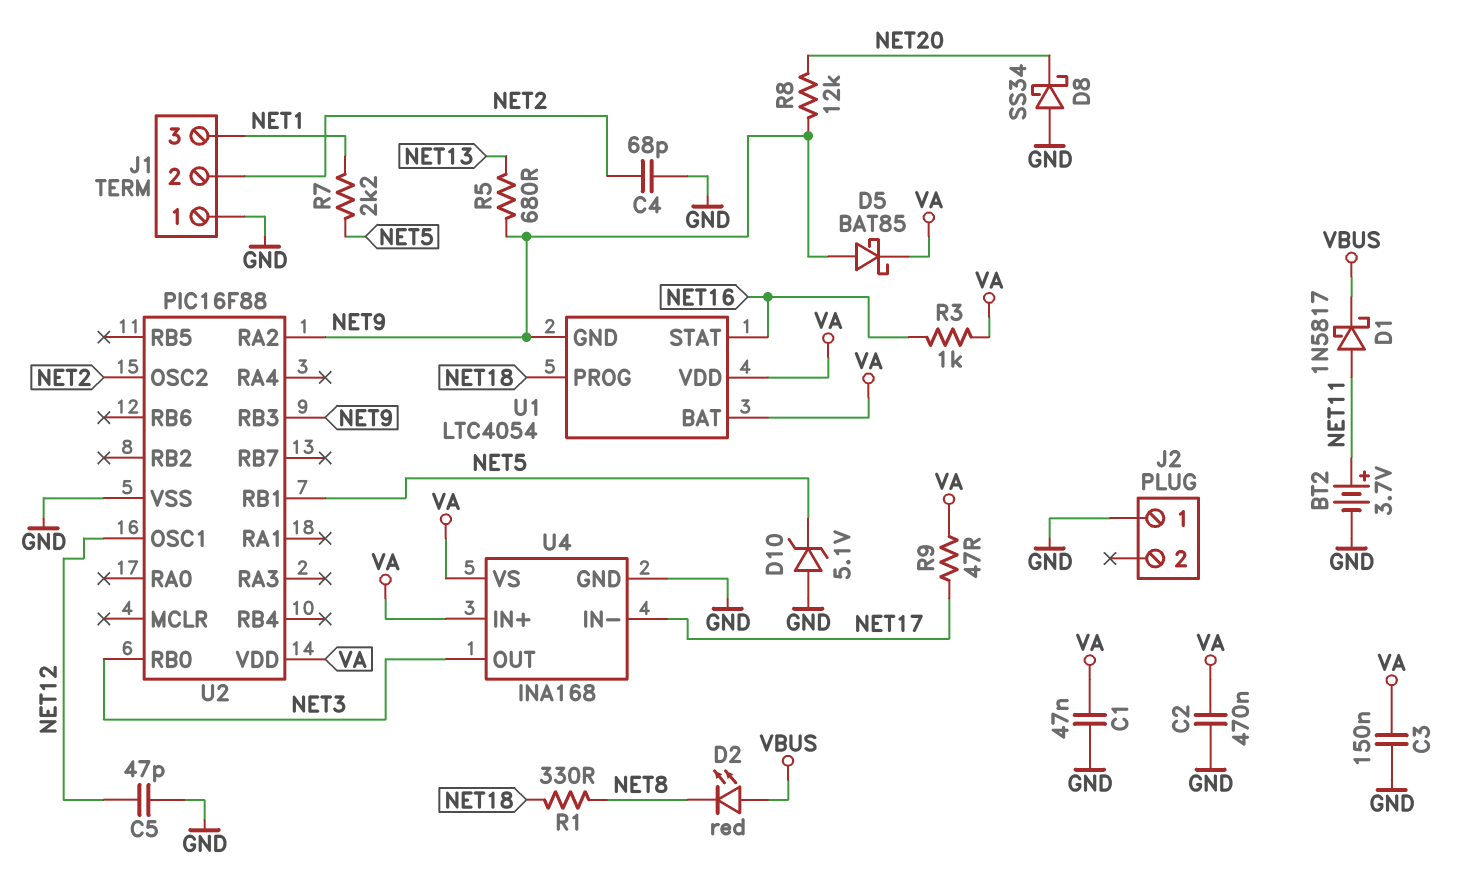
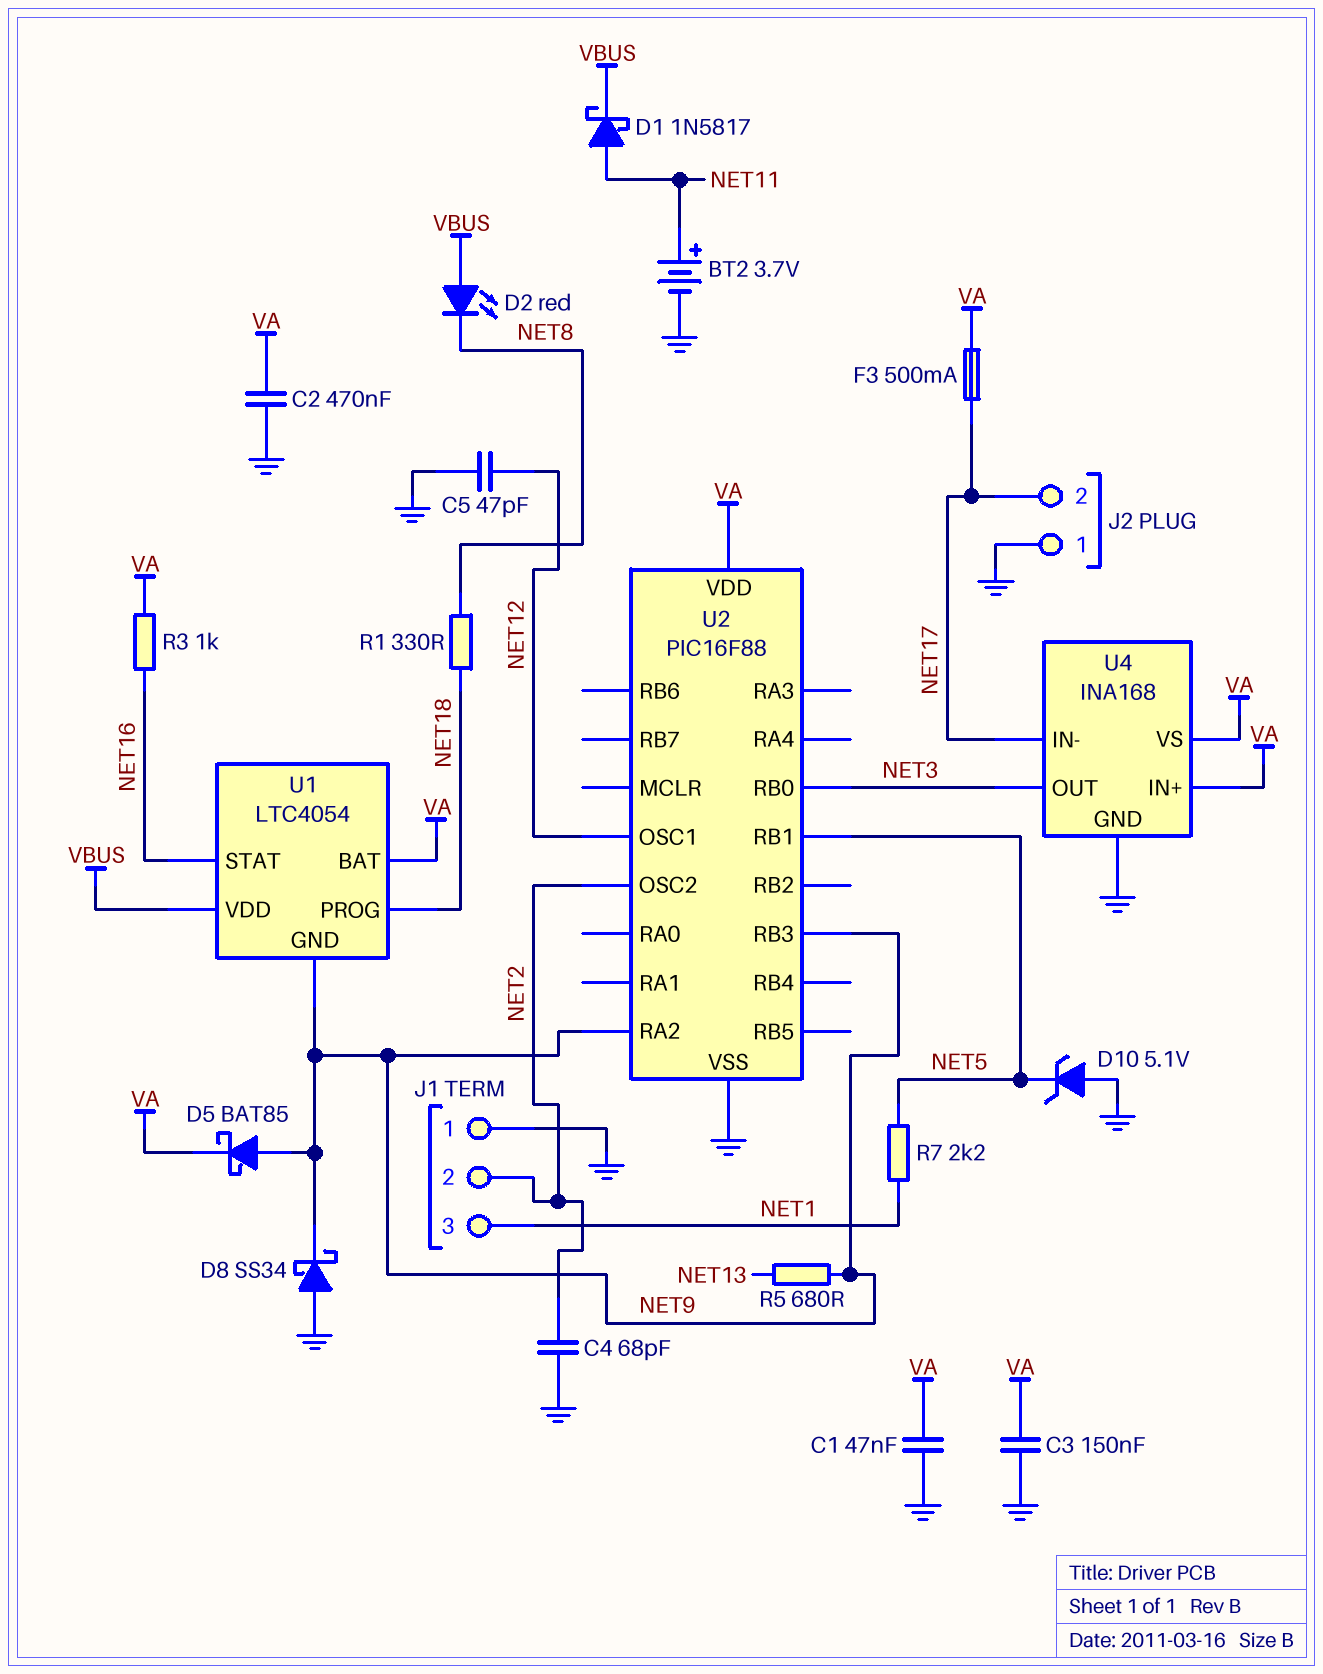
D8: schottky SS34 (A GND, K NET20) -> schottky SS34 (A GND, K NET9)
F3: none -> 500mA (NET17, VA)
J2 pin 2: none -> NET17
R8: 12k (NET9, NET20) -> none
R9: 47 (NET17, VA) -> none
U1 pin VDD: VA -> VBUS

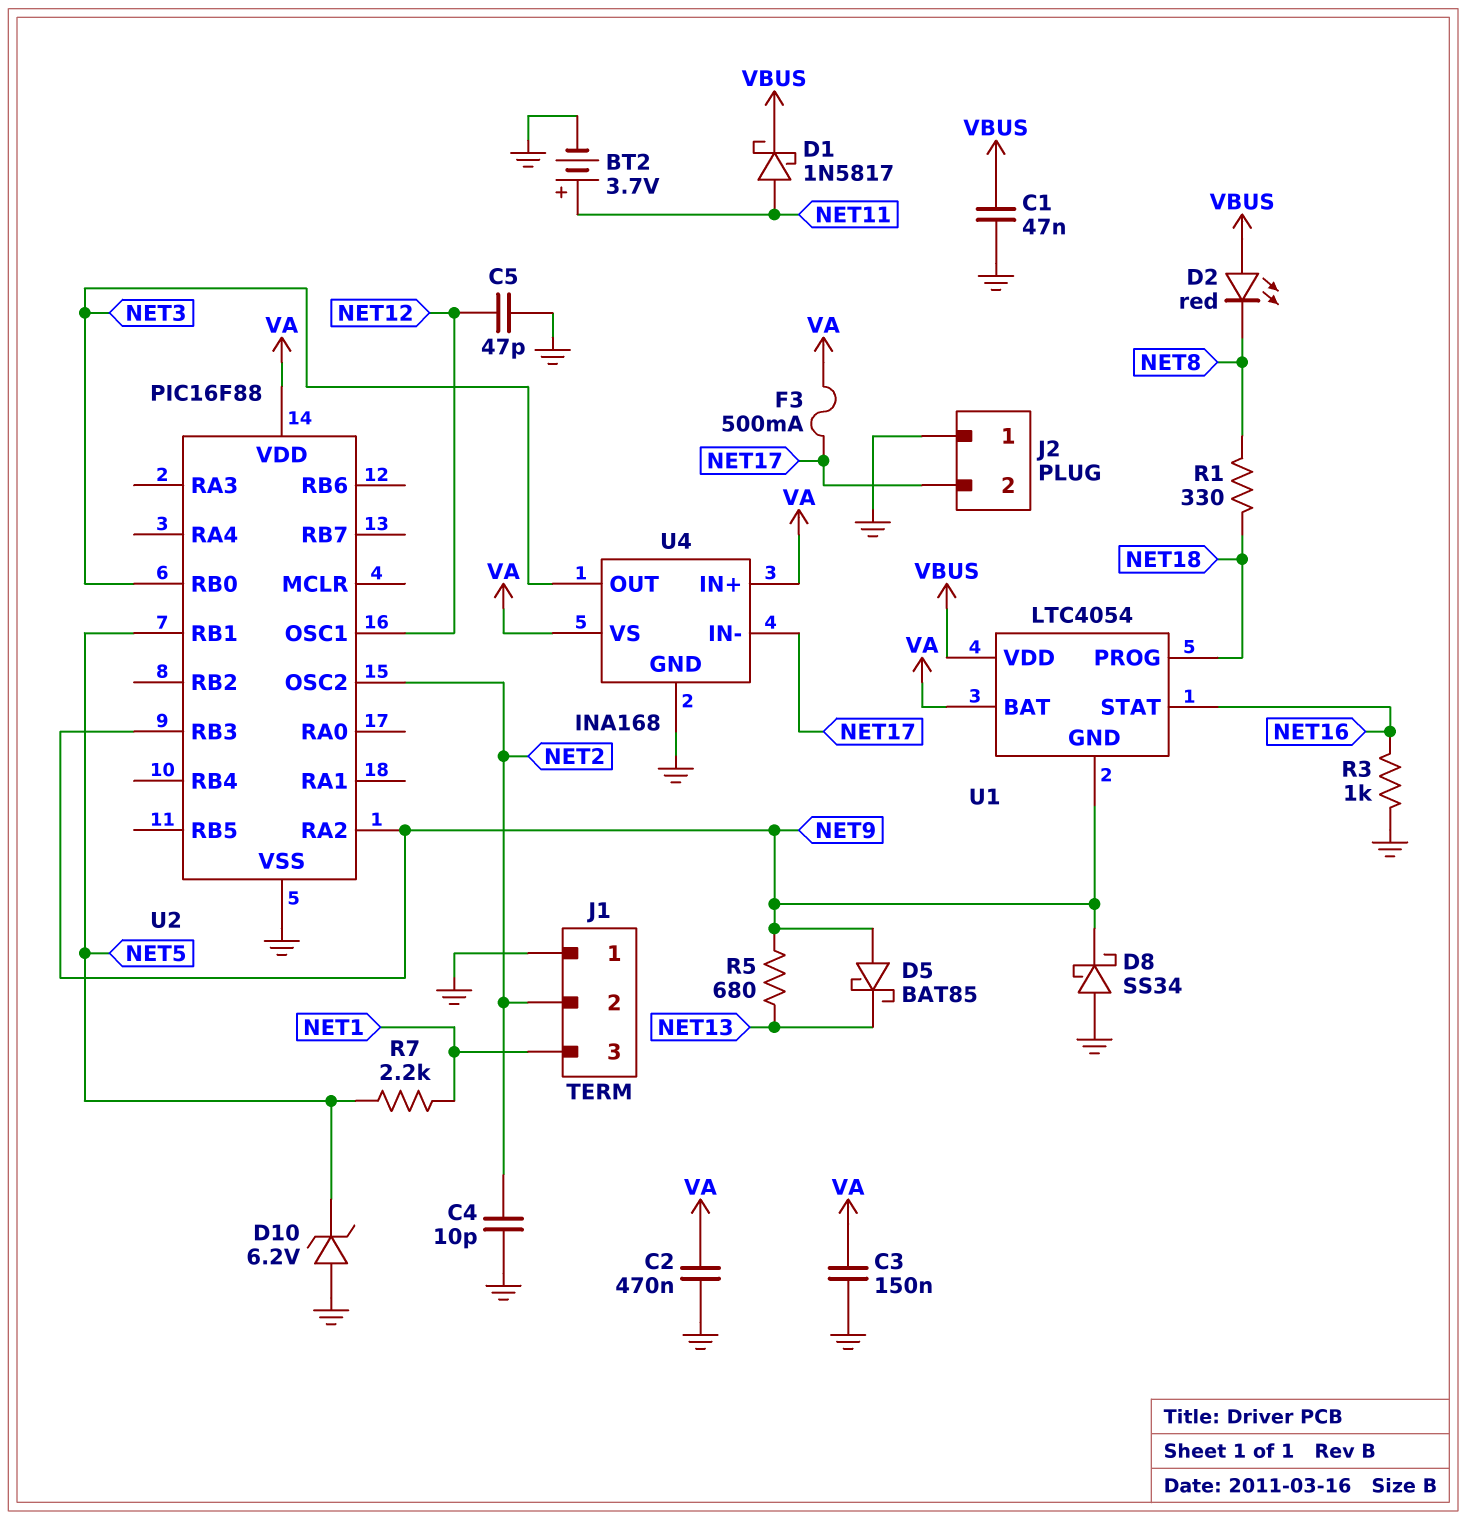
C1: 47nF (GND, VA) -> 47nF (GND, VBUS)
C4: 68pF (GND, NET2) -> 10pF (GND, NET2)
D5: schottky BAT85 (A NET9, K VA) -> schottky BAT85 (A NET9, K NET13)
D10: zener 5.1V (A GND, K NET5) -> zener 6.2V (A GND, K NET5)
R3: 1k (NET16, VA) -> 1k (GND, NET16)

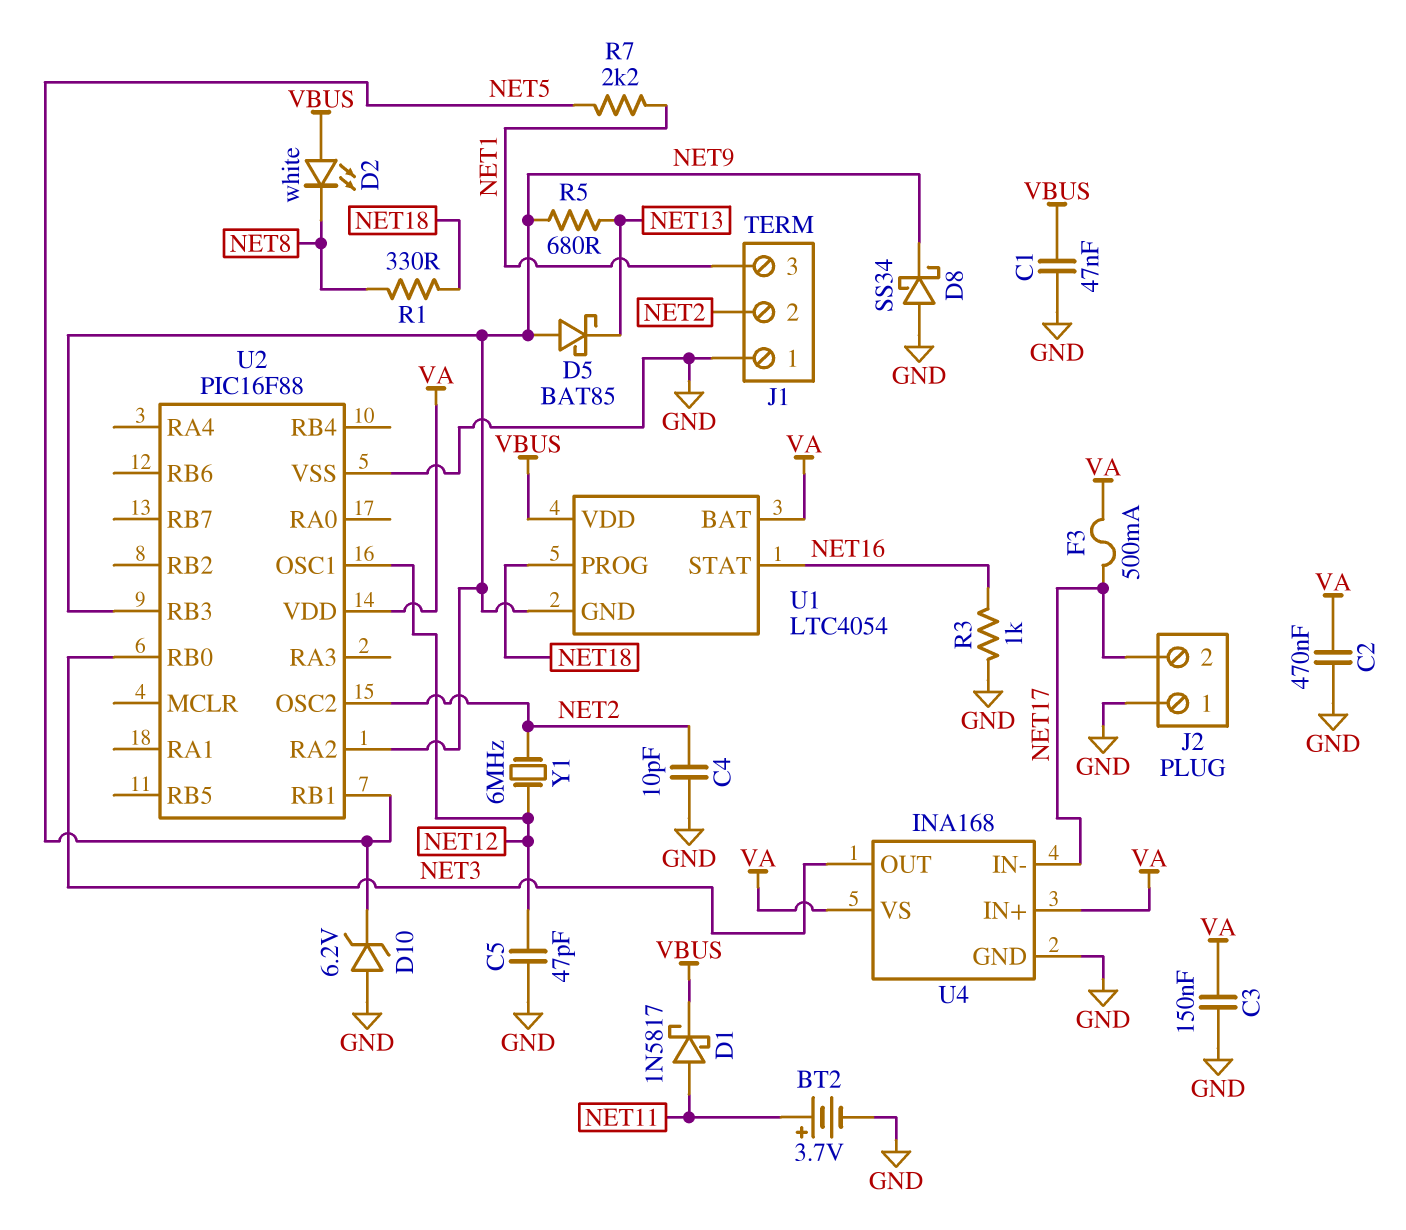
D2: LED red (A VBUS, K NET8) -> LED white (A VBUS, K NET8)
Y1: none -> 6MHz (NET2, NET12)

